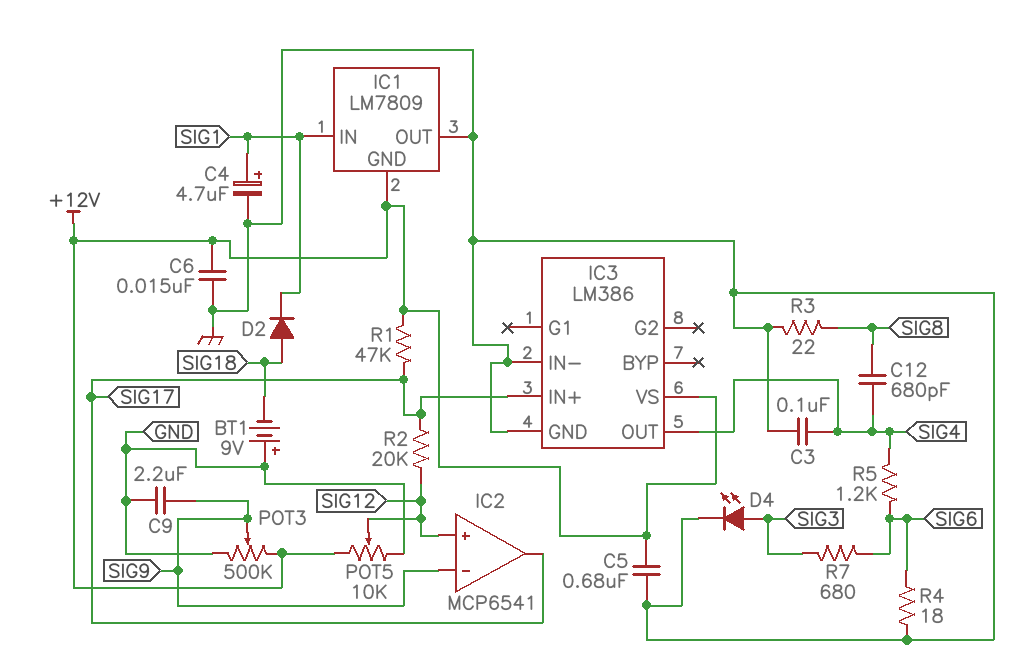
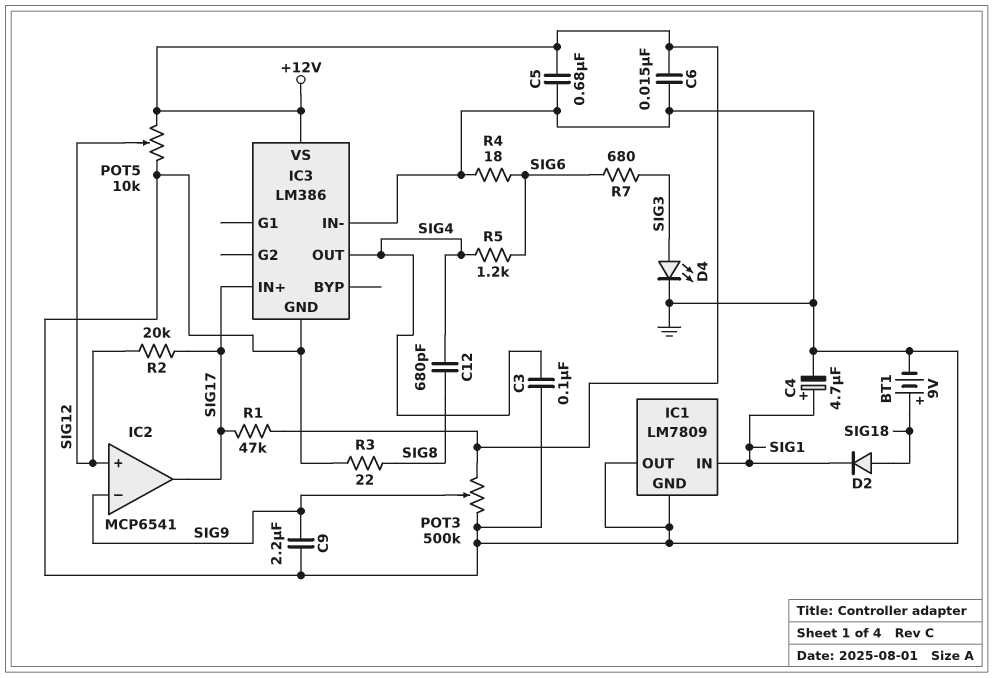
BT1: 9V (plus GND, minus SIG18) -> 9V (plus SIG18, minus GND)
IC1 pin GND: +12V -> GND

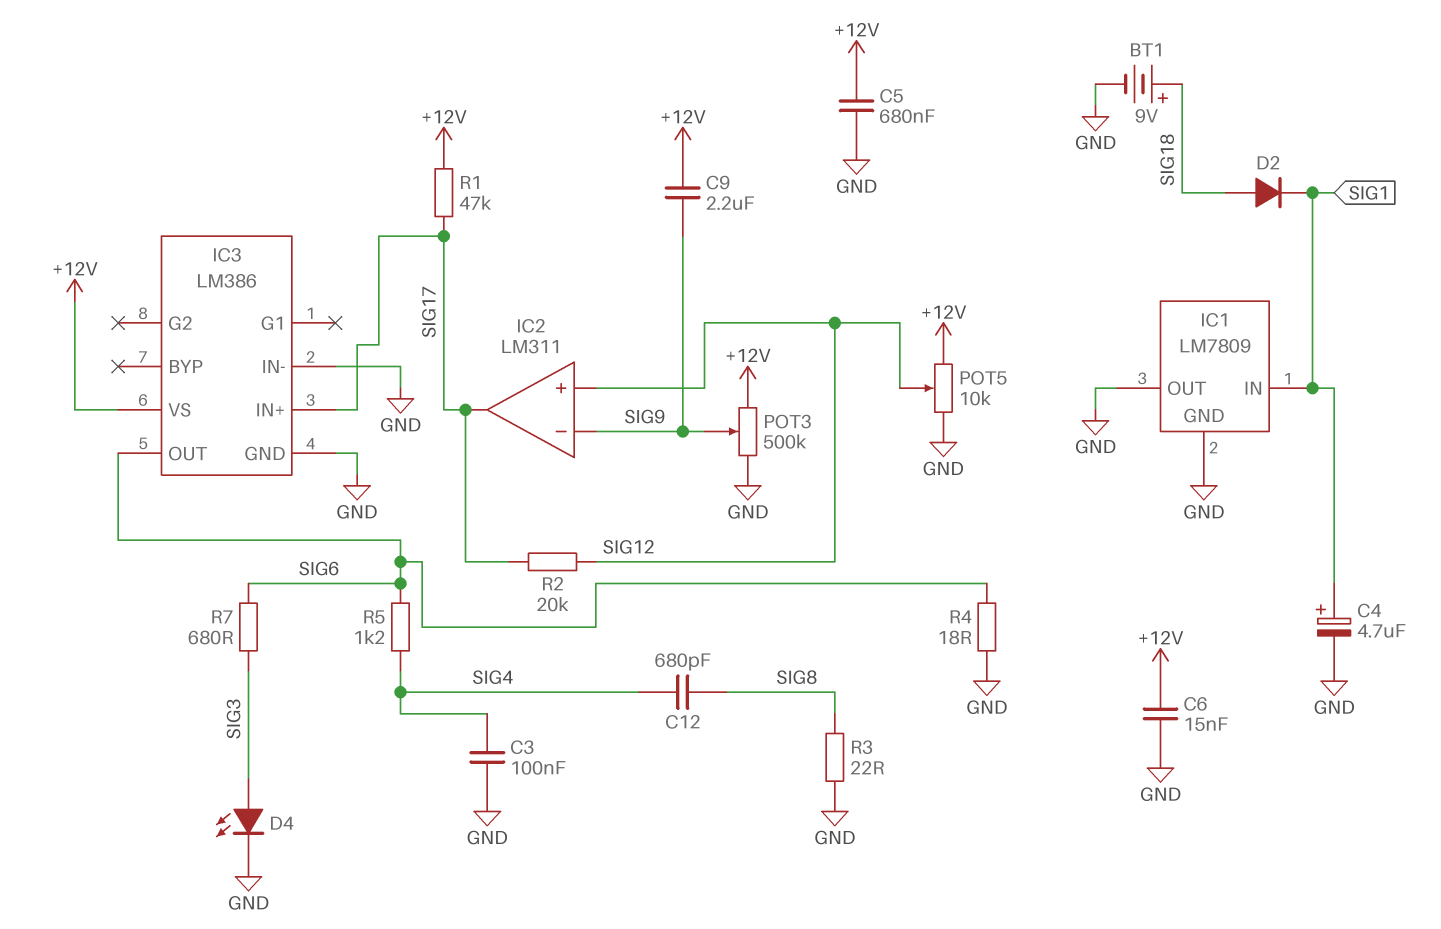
C9: 2.2uF (GND, SIG9) -> 2.2uF (+12V, SIG9)
IC2: MCP6541 -> LM311
IC3 pin OUT: SIG4 -> SIG6

